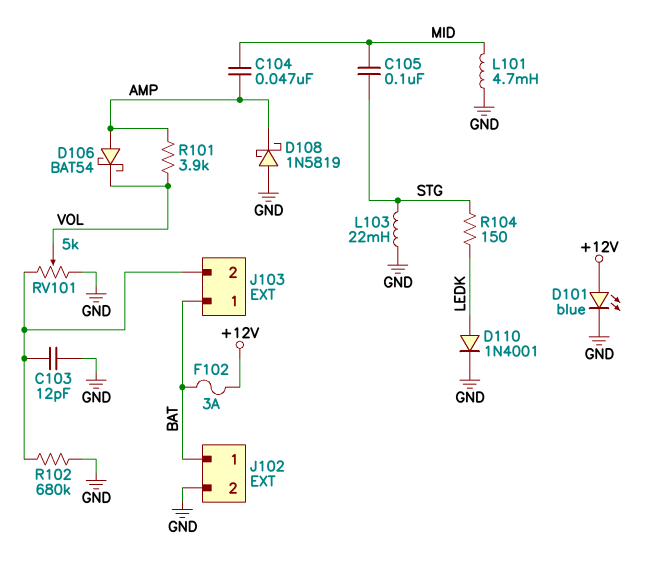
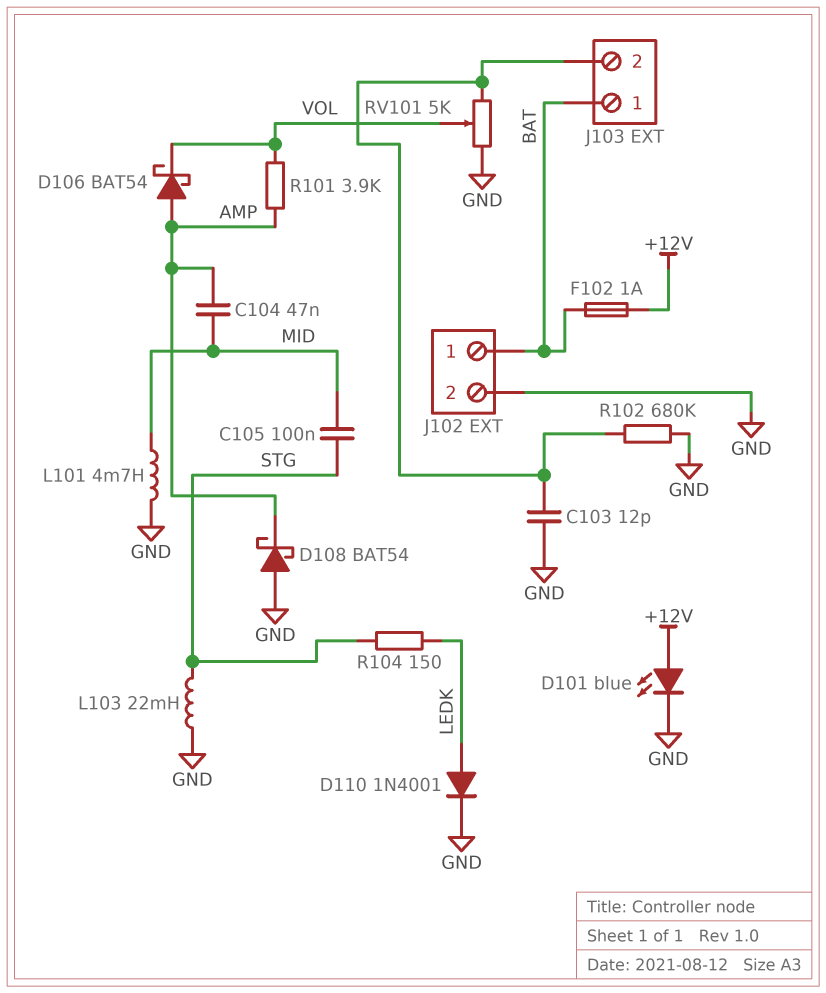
D108: schottky 1N5819 (A GND, K AMP) -> schottky BAT54 (A GND, K AMP)
F102: 3A (+12V, BAT) -> 1A (+12V, BAT)

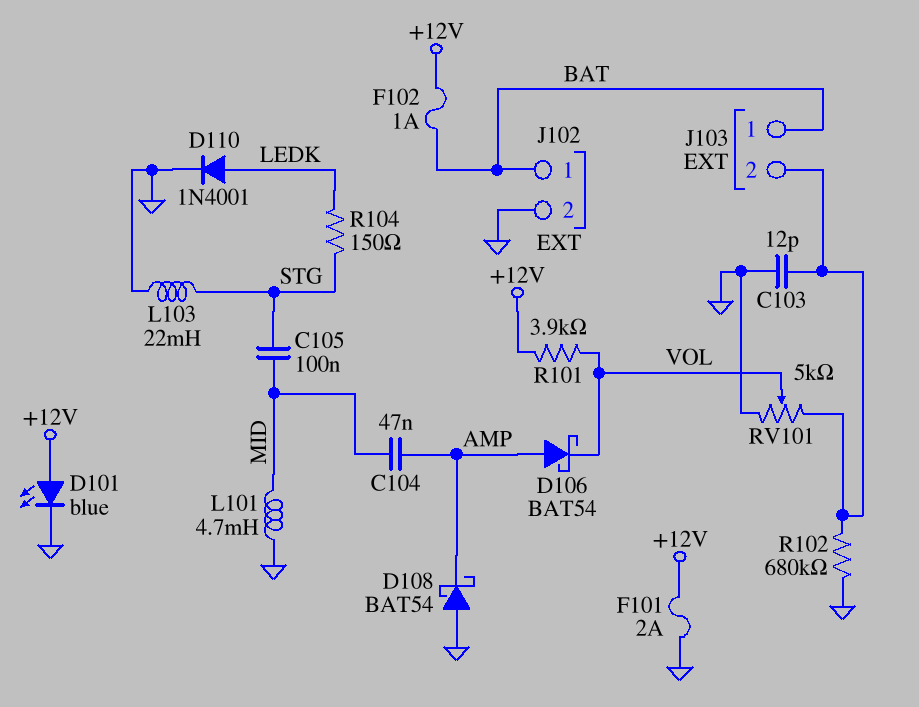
F101: none -> 2A (+12V, GND)
R101: 3.9k (AMP, VOL) -> 3.9k (+12V, VOL)

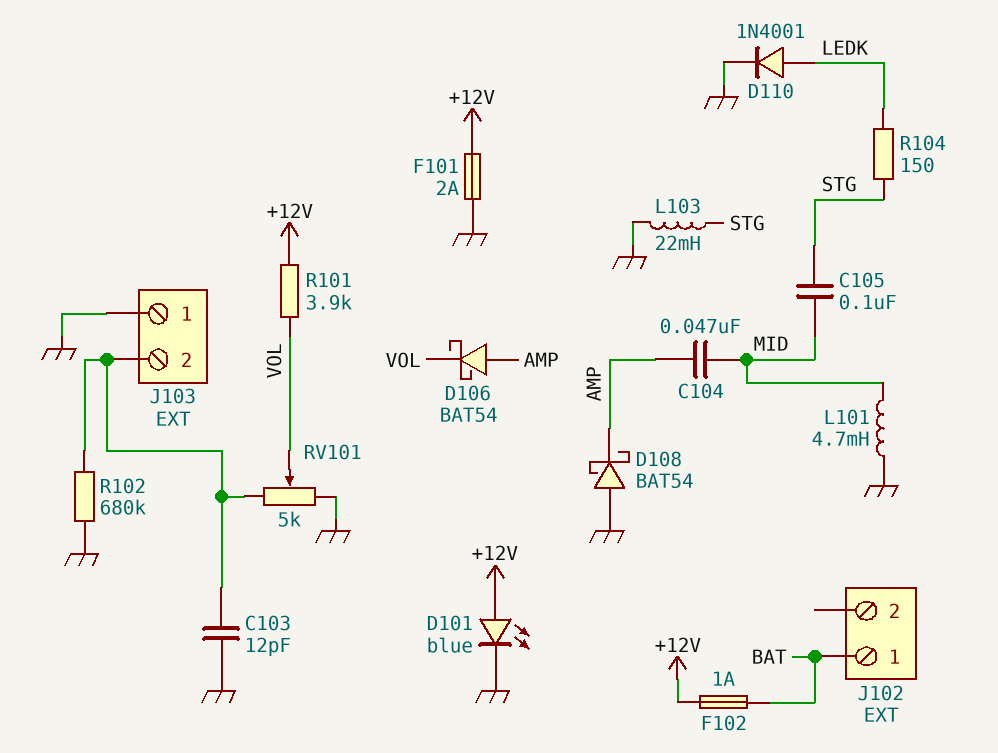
J102 pin 2: GND -> none
J103 pin 1: BAT -> GND

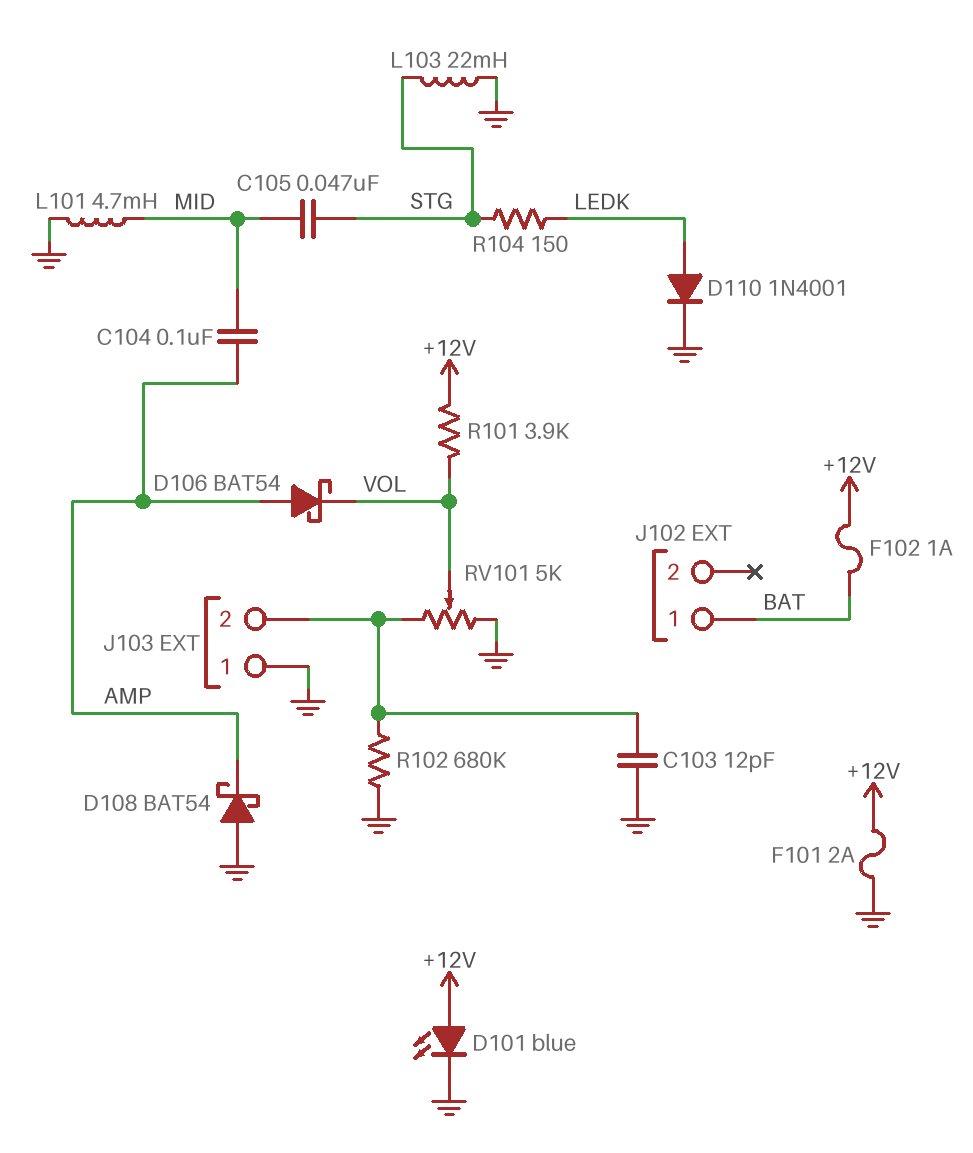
C104: 47nF (AMP, MID) -> 100nF (AMP, MID)
C105: 100nF (MID, STG) -> 47nF (MID, STG)

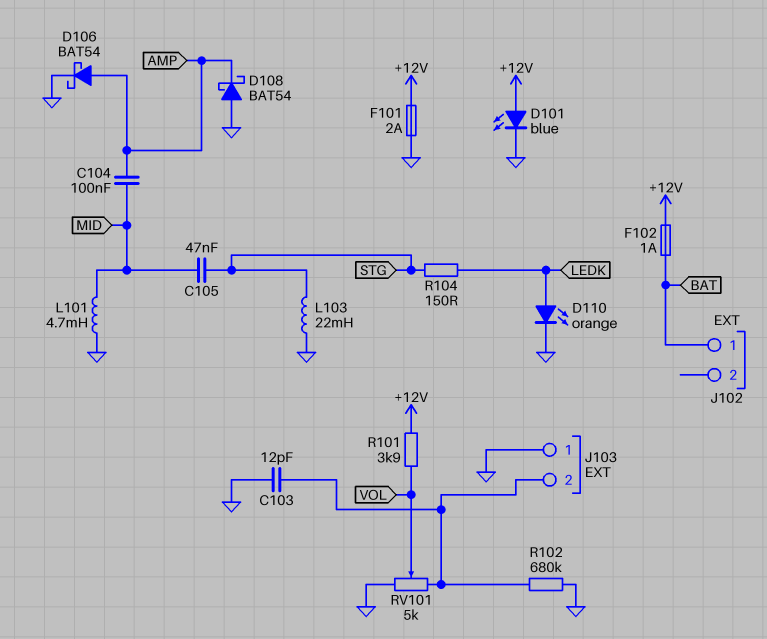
D106: schottky BAT54 (A AMP, K VOL) -> schottky BAT54 (A AMP, K GND)
D110: diode 1N4001 (A LEDK, K GND) -> LED orange (A LEDK, K GND)

